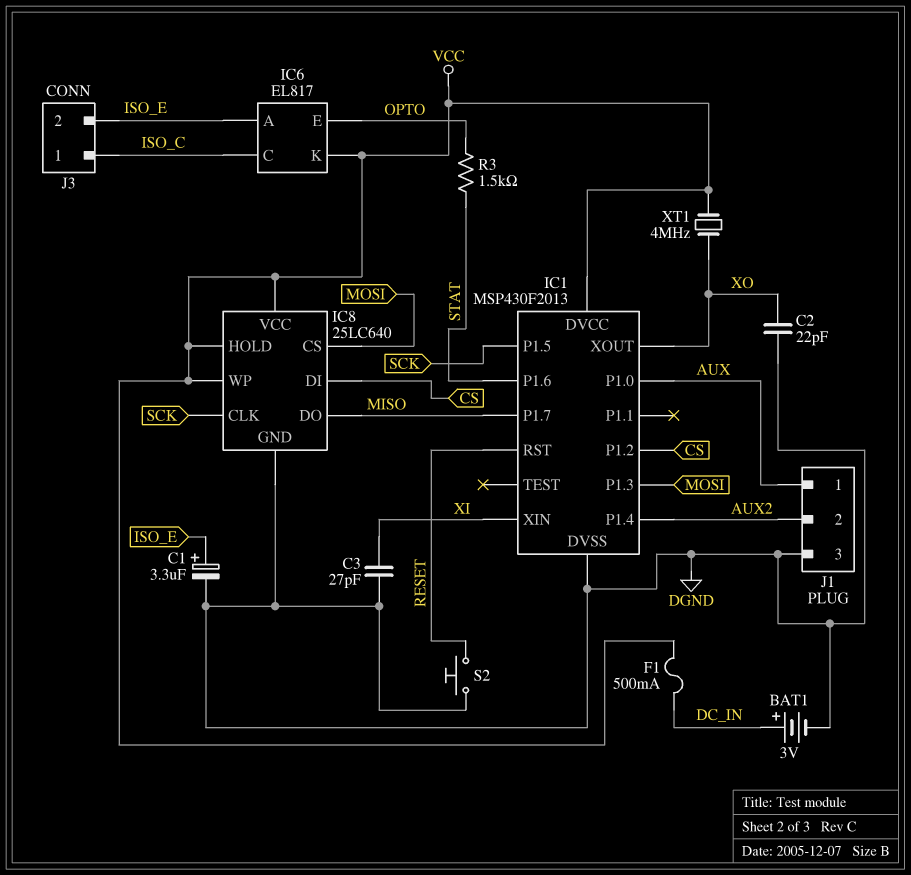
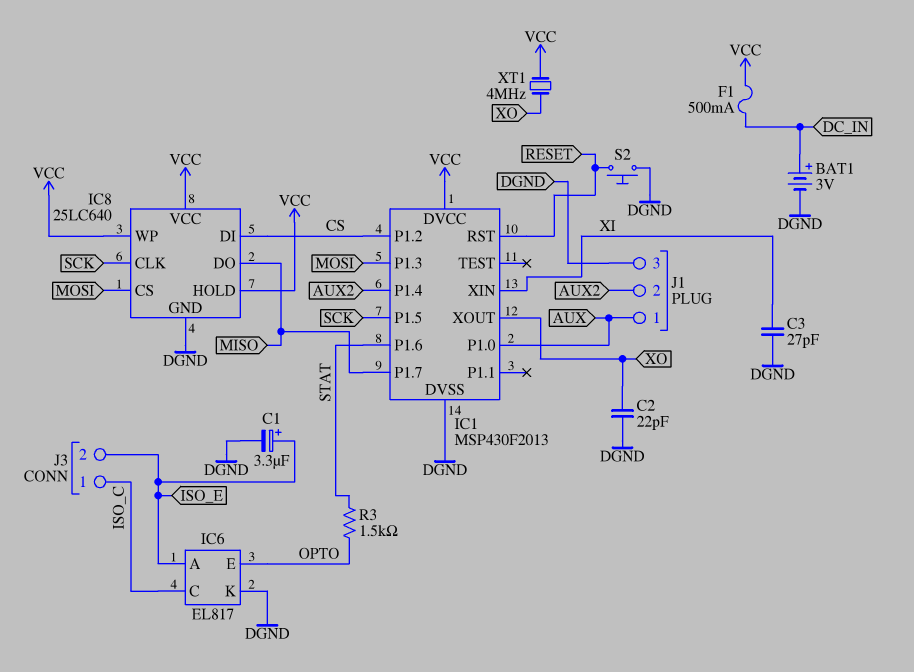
IC6 pin K: VCC -> DGND

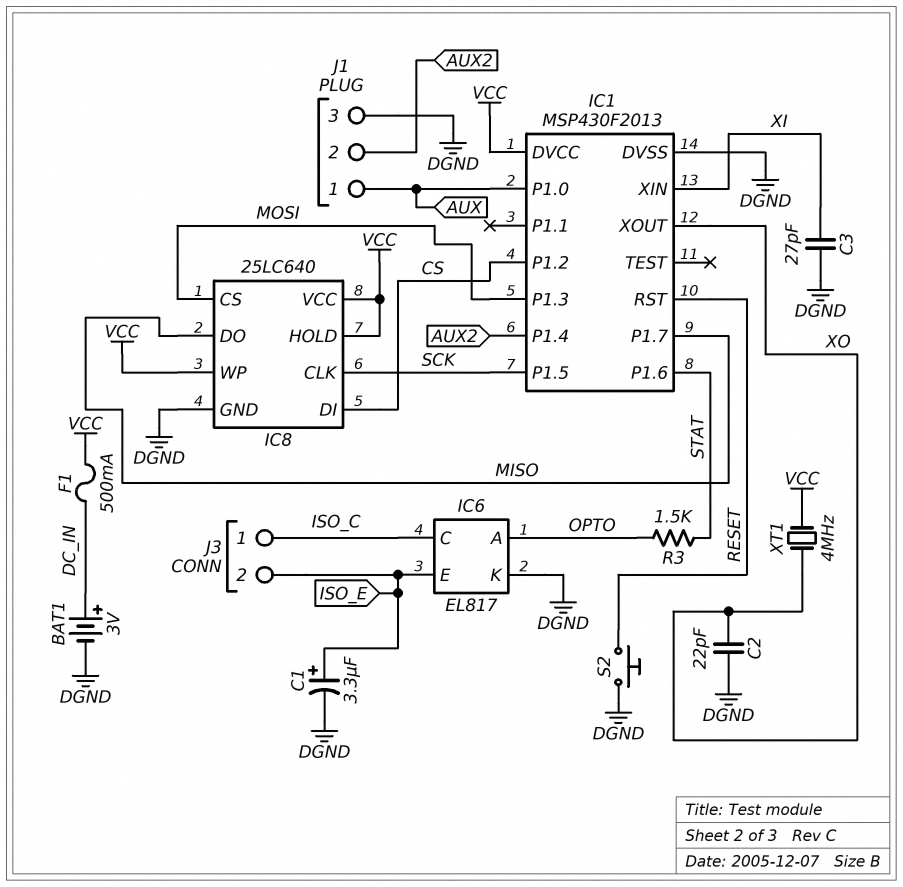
IC6 pin A: ISO_E -> OPTO
IC6 pin E: OPTO -> ISO_E

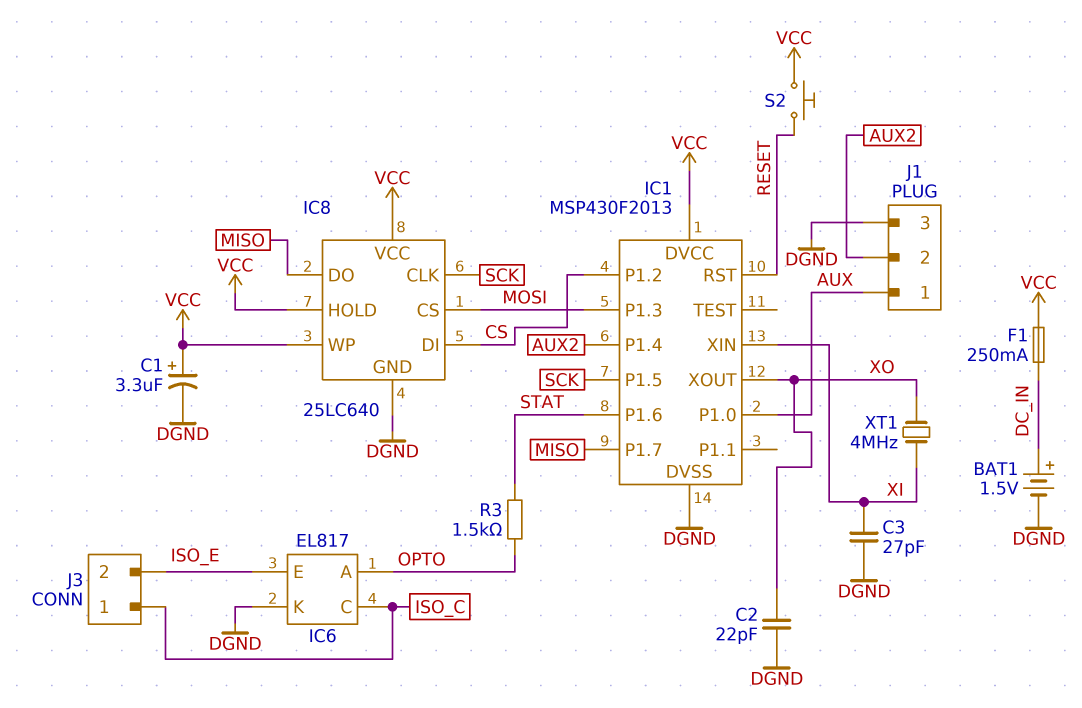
BAT1: 3V (plus DC_IN, minus DGND) -> 1.5V (plus DC_IN, minus DGND)
C1: 3.3uF (plus ISO_E, minus DGND) -> 3.3uF (plus VCC, minus DGND)
F1: 500mA (DC_IN, VCC) -> 250mA (DC_IN, VCC)
S2: button (DGND, RESET) -> button (RESET, VCC)
XT1: 4MHz (VCC, XO) -> 4MHz (XI, XO)

